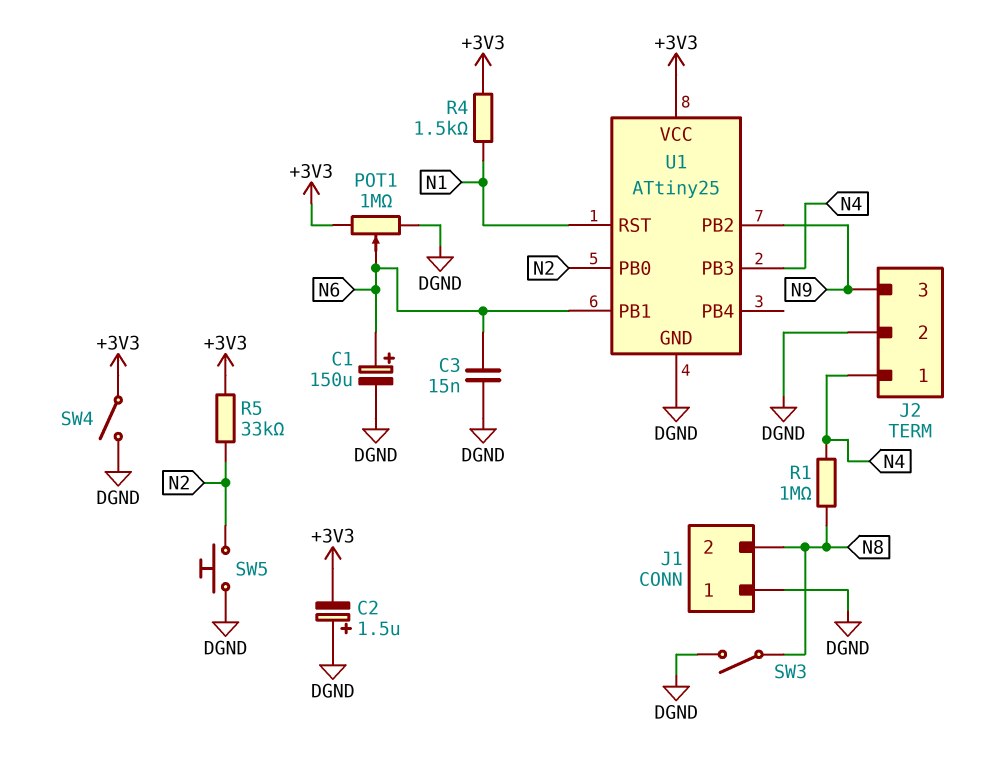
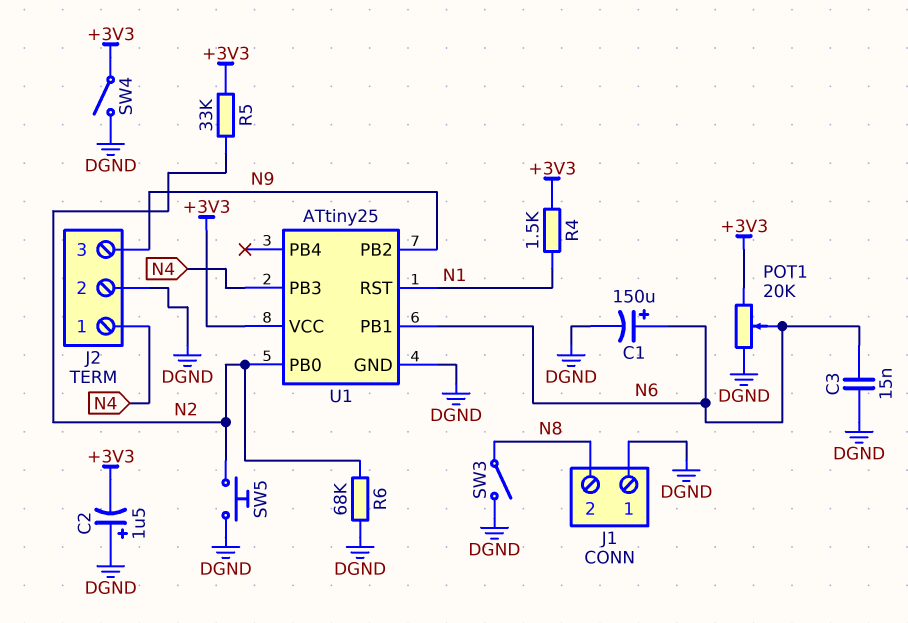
POT1: 1M (+3V3, DGND, wiper N6) -> 20k (+3V3, DGND, wiper N6)
R1: 1M (N4, N8) -> none
R6: none -> 68k (DGND, N2)

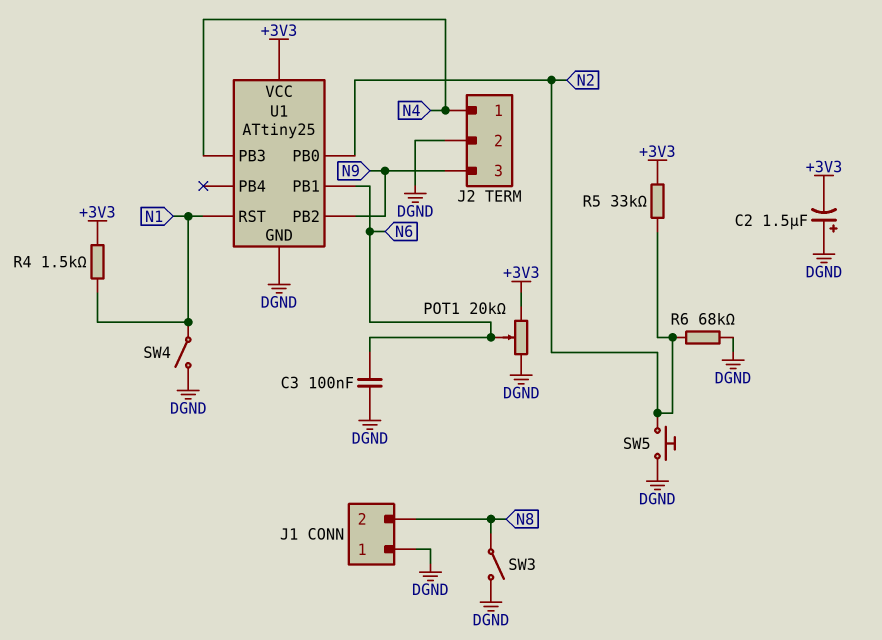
C1: 150uF (plus N6, minus DGND) -> none
C3: 15nF (DGND, N6) -> 100nF (DGND, N6)
SW4: switch (+3V3, DGND) -> switch (DGND, N1)

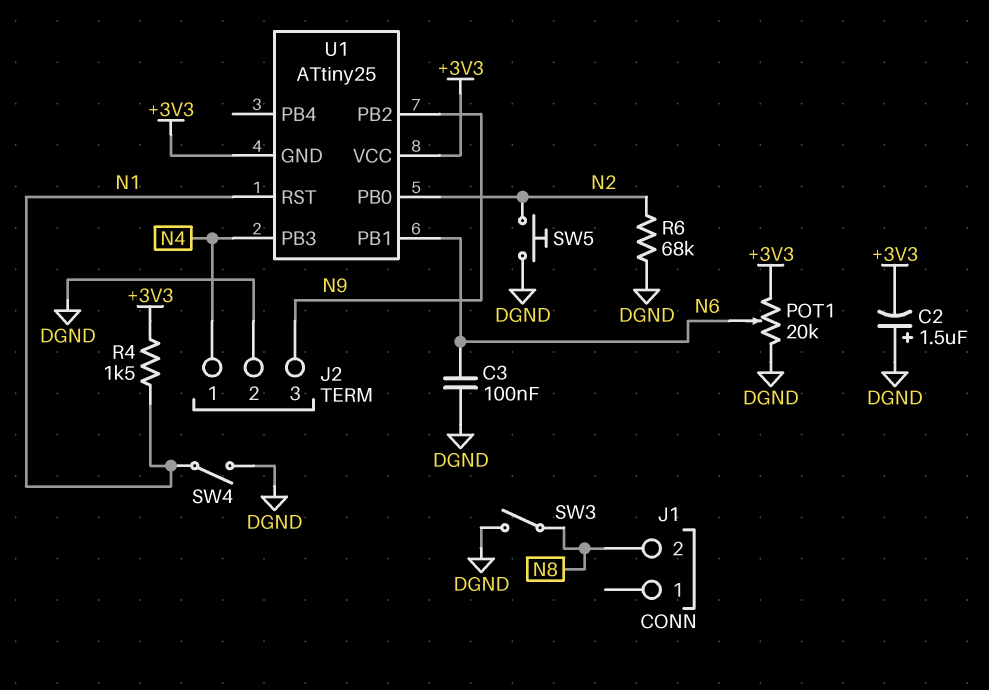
J1 pin 1: DGND -> none
R5: 33k (+3V3, N2) -> none
U1 pin GND: DGND -> +3V3

